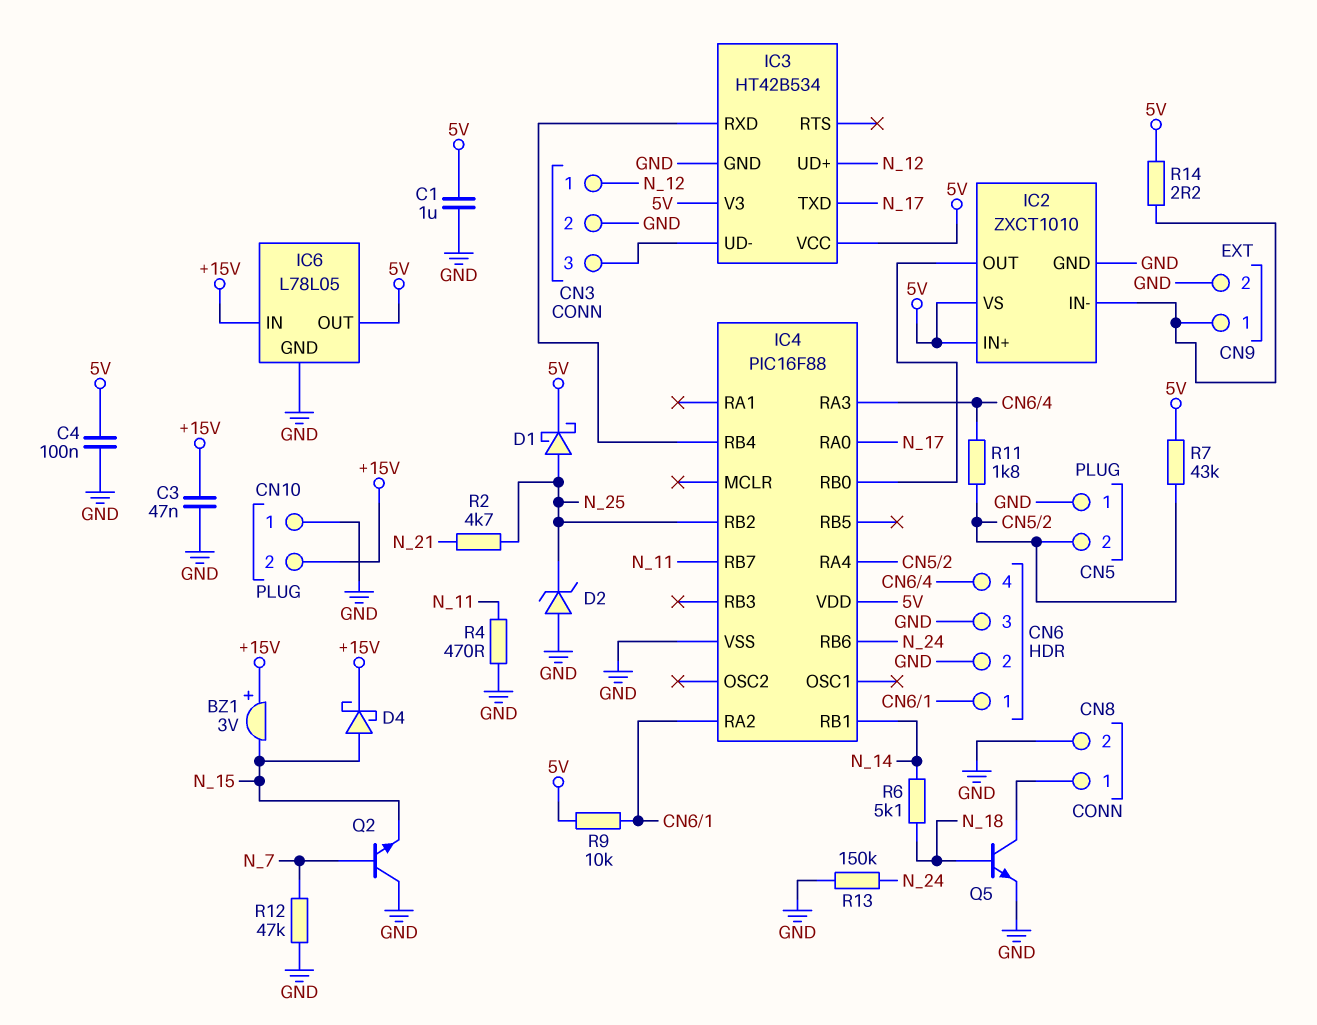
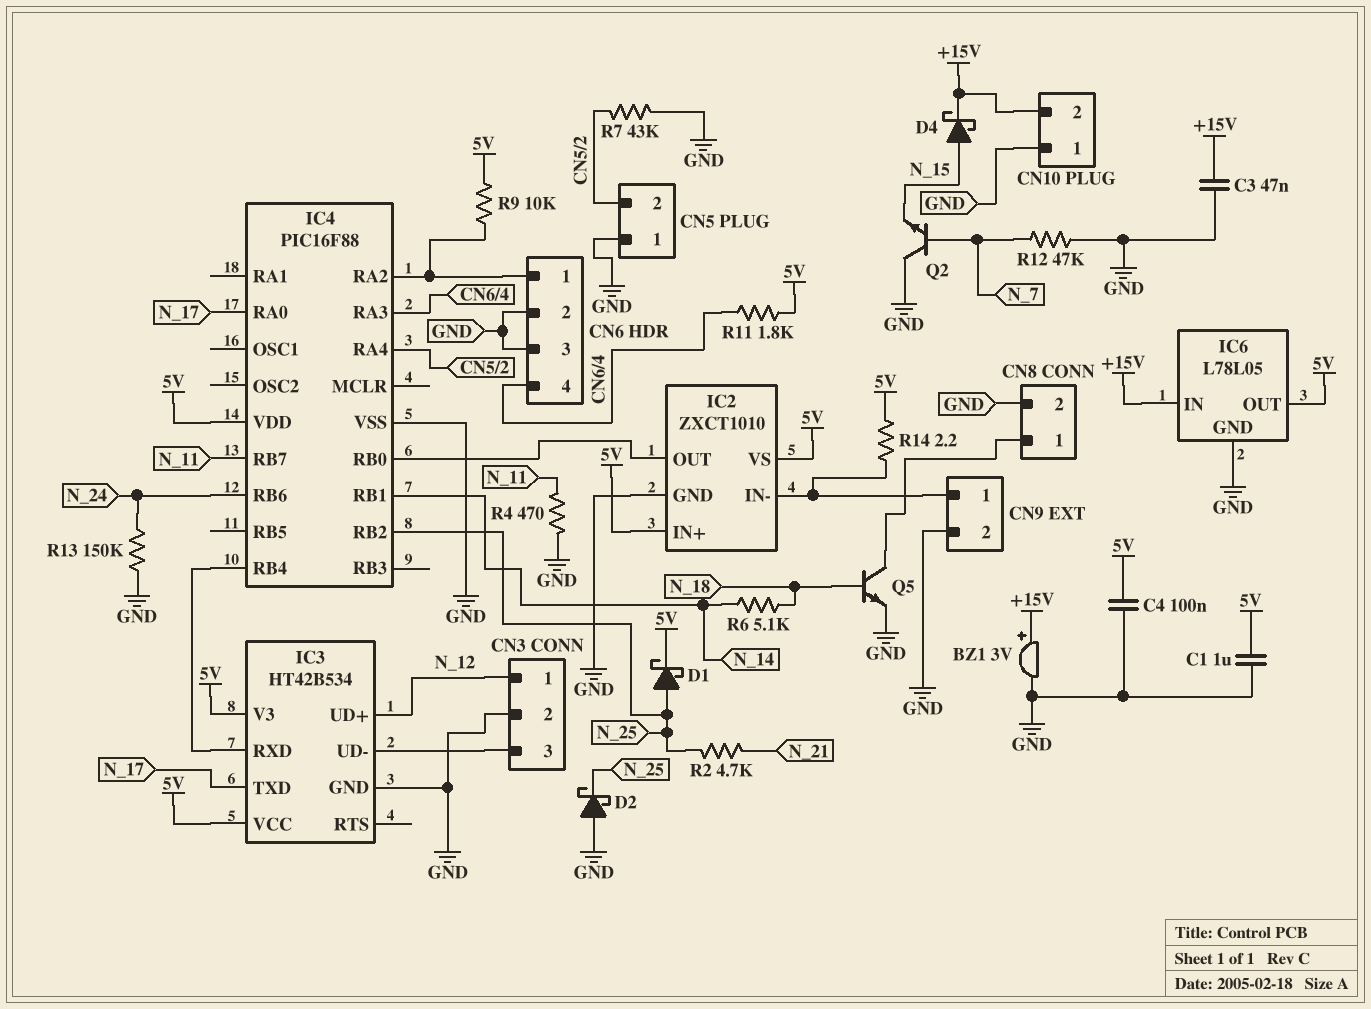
BZ1: buzzer 3V (plus +15V, minus N_15) -> buzzer 3V (plus +15V, minus GND)
D2: zener (A GND, K N_25) -> schottky (A GND, K N_25)
R7: 43k (5V, CN5/2) -> 43k (CN5/2, GND)
R11: 1.8k (CN5/2, CN6/4) -> 1.8k (5V, CN6/4)

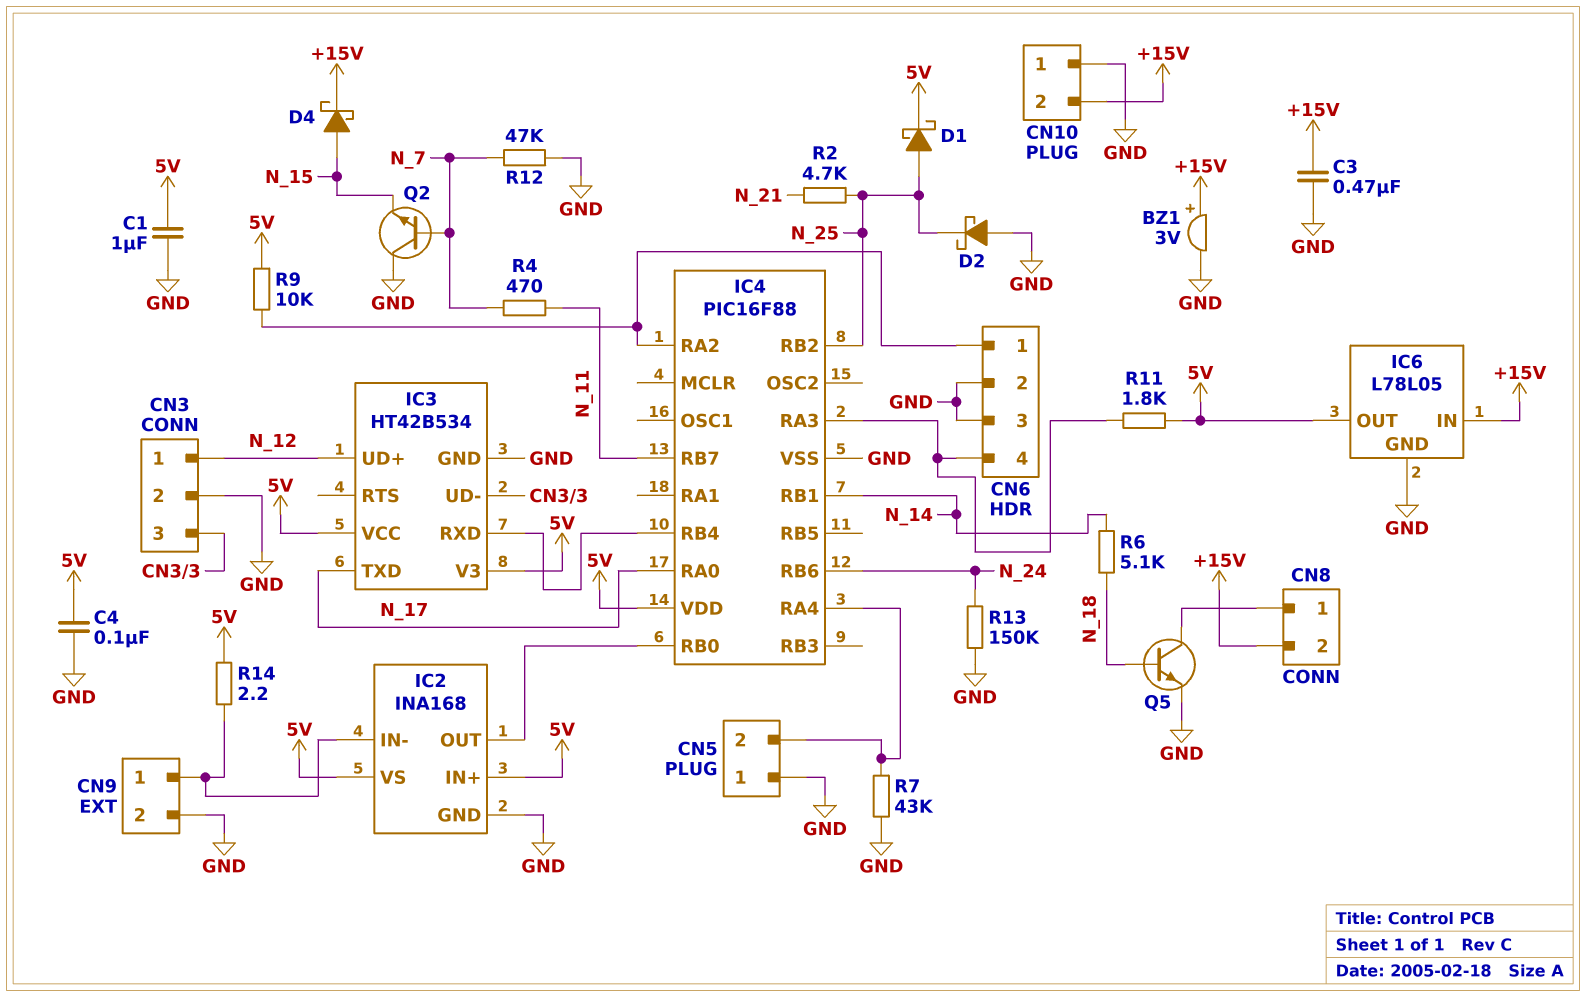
C3: 47nF (+15V, GND) -> 470nF (+15V, GND)
CN8 pin 2: GND -> +15V
IC2: ZXCT1010 -> INA168
R4: 470 (GND, N_11) -> 470 (N_7, N_11)

